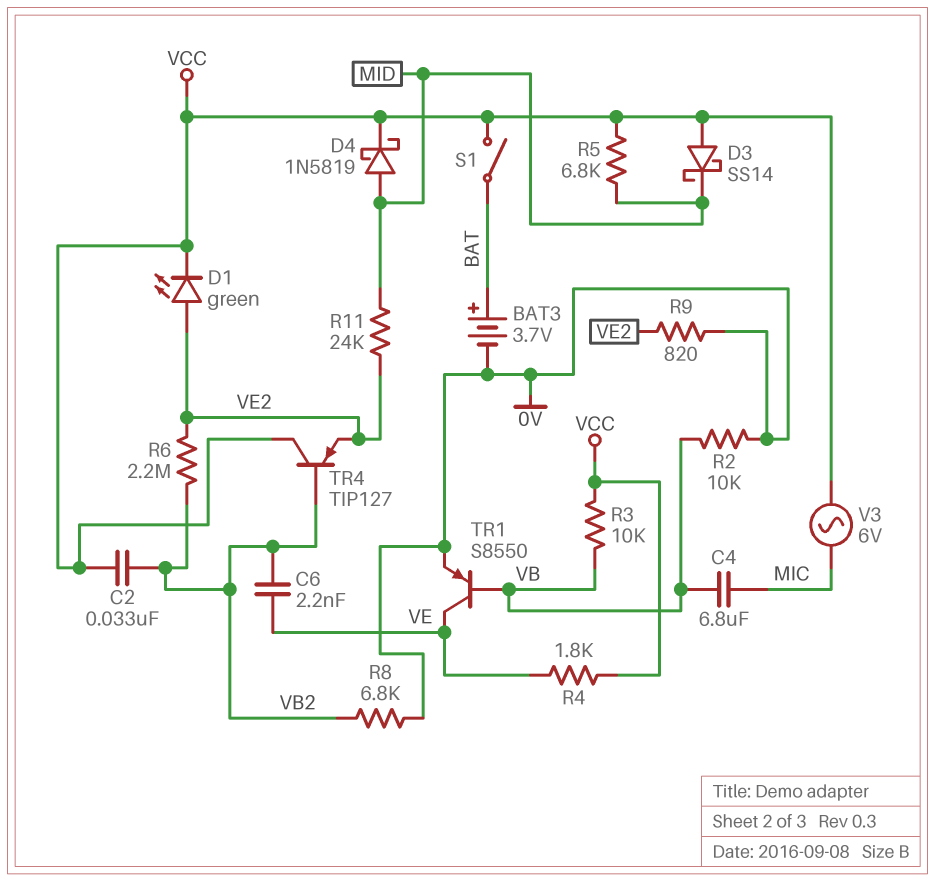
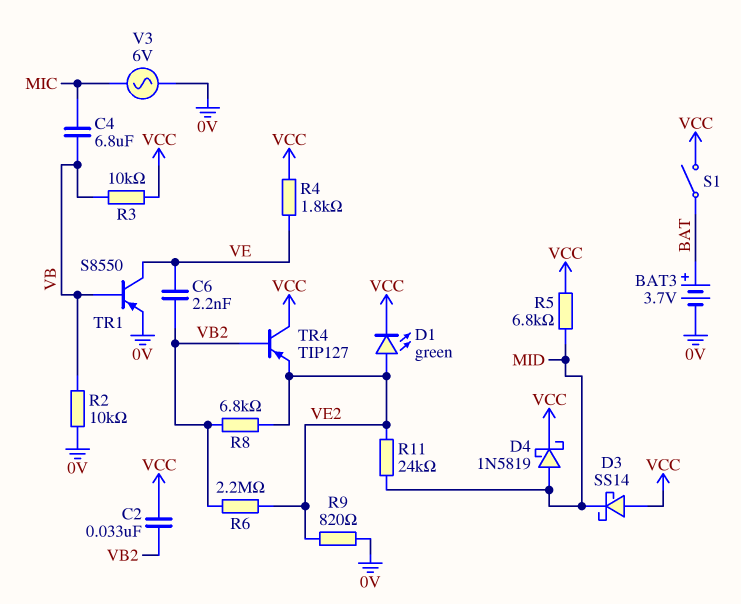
R8: 6.8k (0V, VB2) -> 6.8k (VB2, VE2)
V3: AC 6V (MIC, VCC) -> AC 6V (0V, MIC)

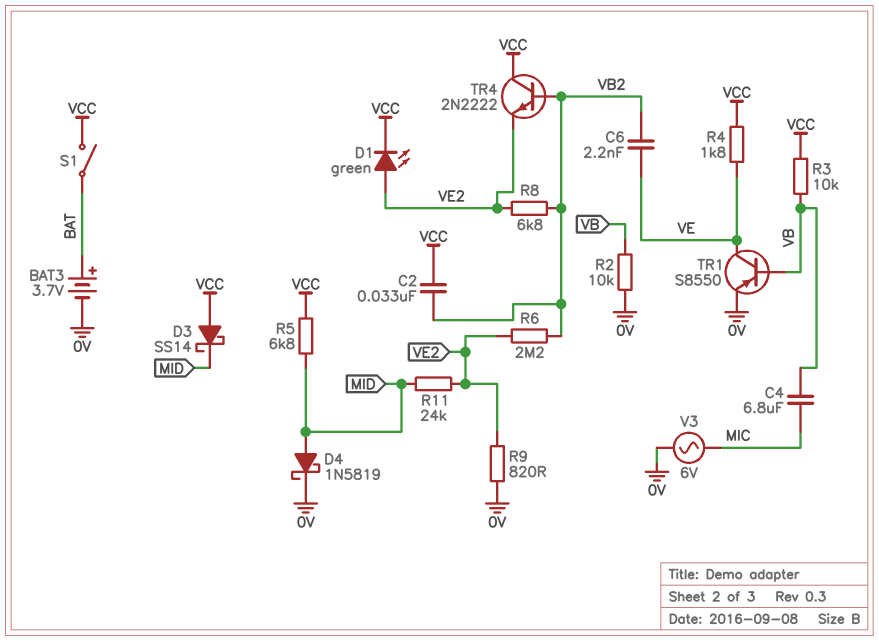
D4: schottky 1N5819 (A MID, K VCC) -> schottky 1N5819 (A MID, K 0V)
TR4: PNP TIP127 (B VB2, C VCC, E VE2) -> NPN 2N2222 (B VB2, C VCC, E VE2)

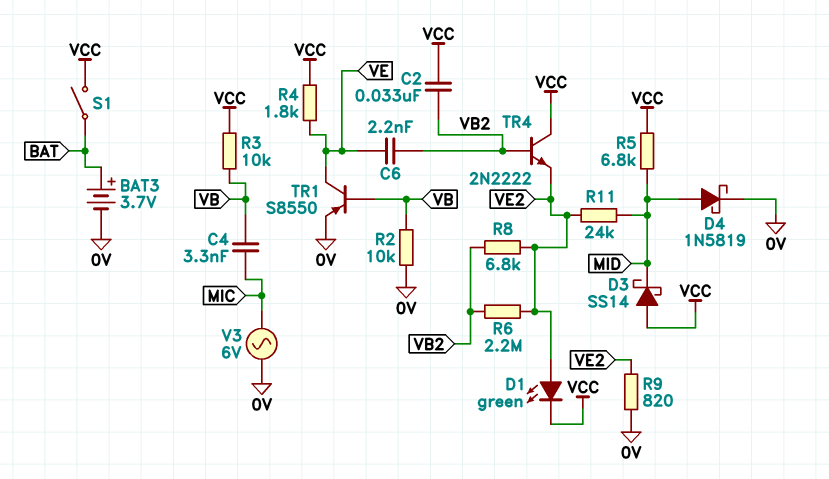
C4: 6.8uF (MIC, VB) -> 3.3nF (MIC, VB)

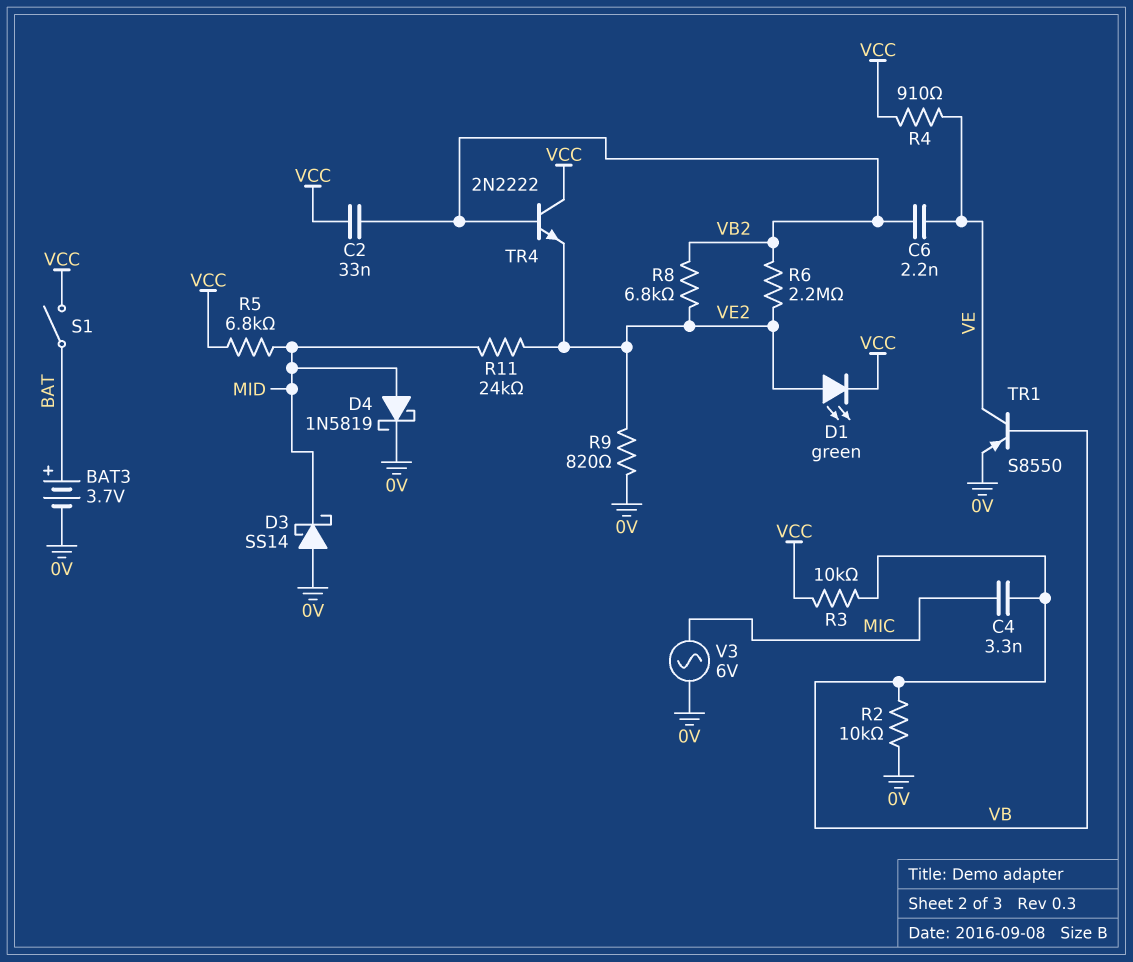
D3: schottky SS14 (A VCC, K MID) -> schottky SS14 (A 0V, K MID)
R4: 1.8k (VCC, VE) -> 910 (VCC, VE)

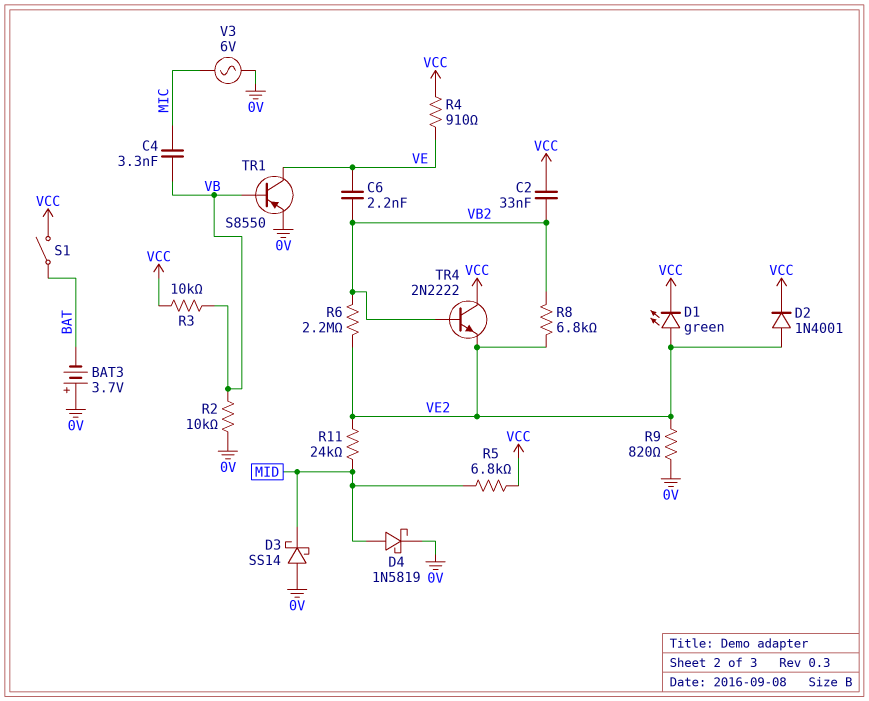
BAT3: 3.7V (plus BAT, minus 0V) -> 3.7V (plus 0V, minus BAT)
D2: none -> diode 1N4001 (A VE2, K VCC)

